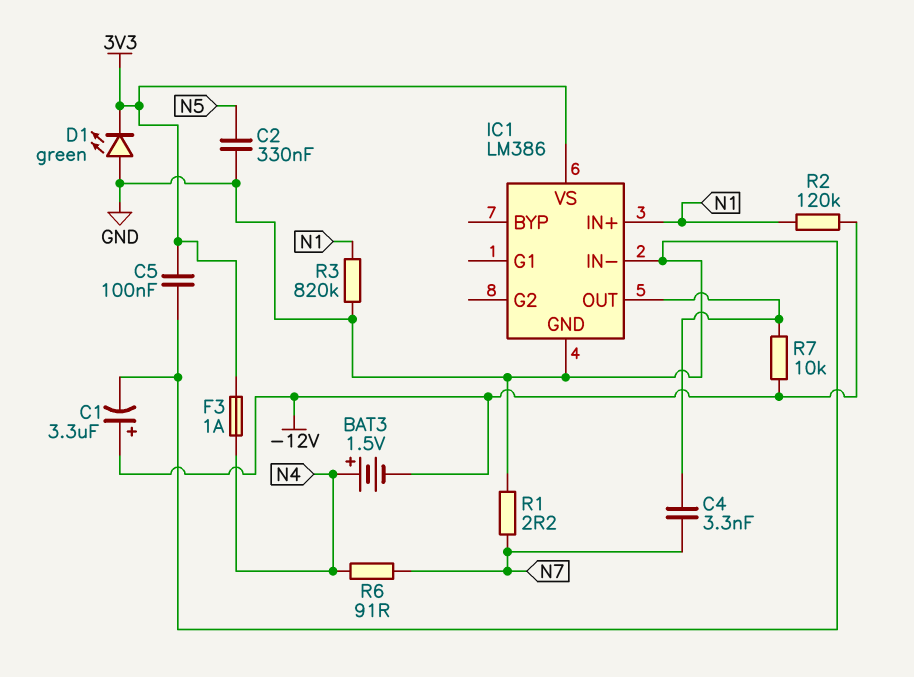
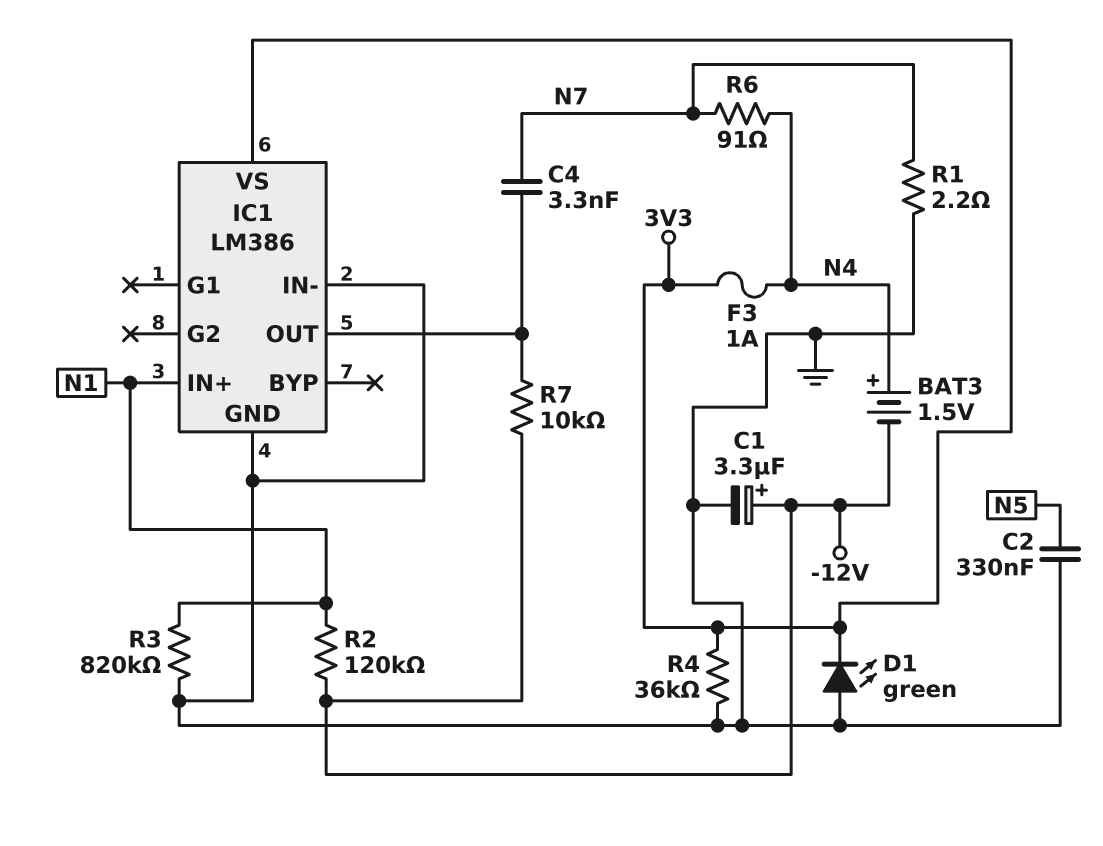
C5: 100nF (3V3, GND) -> none
R4: none -> 36k (3V3, GND)

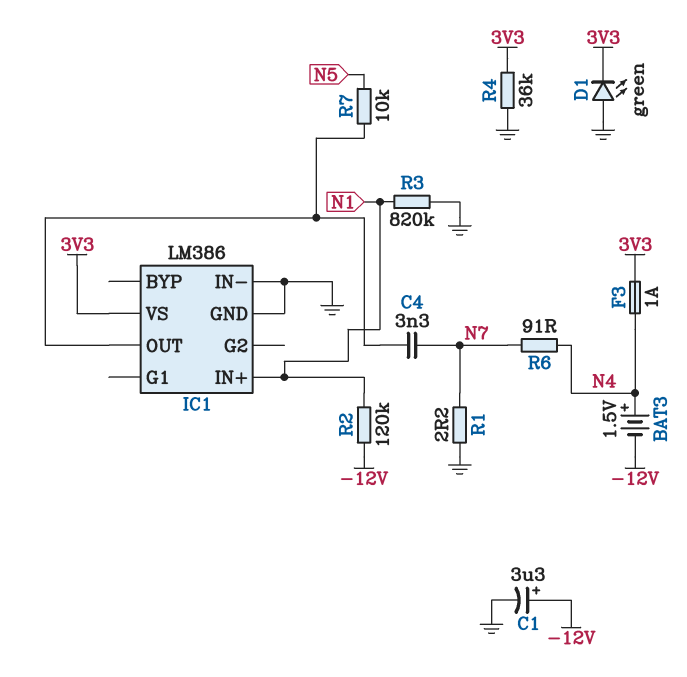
C2: 330nF (GND, N5) -> none
R7: 10k (-12V, IC1/OUT) -> 10k (IC1/OUT, N5)

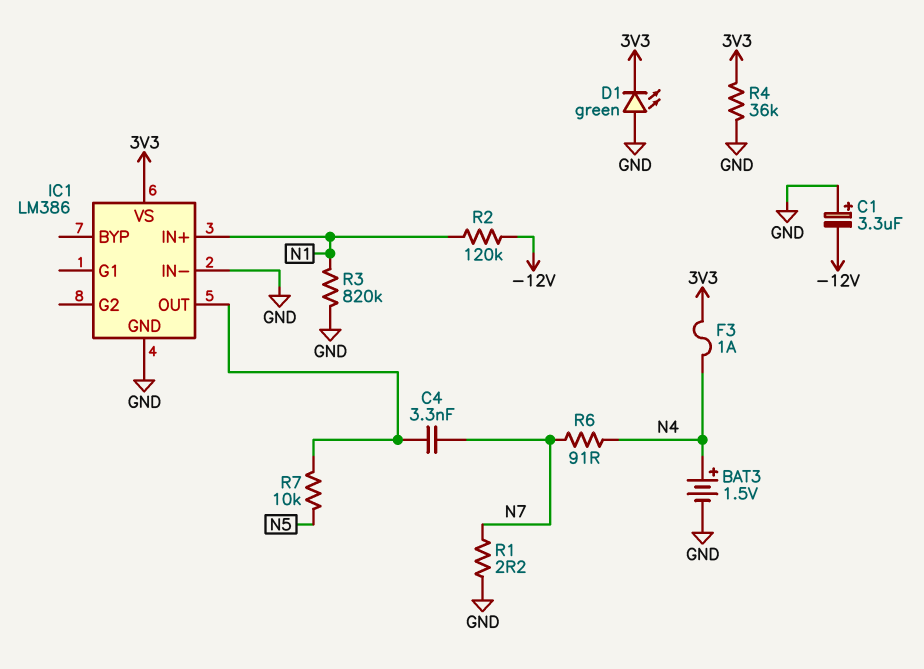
BAT3: 1.5V (plus N4, minus -12V) -> 1.5V (plus N4, minus GND)
C1: 3.3uF (plus -12V, minus GND) -> 3.3uF (plus GND, minus -12V)

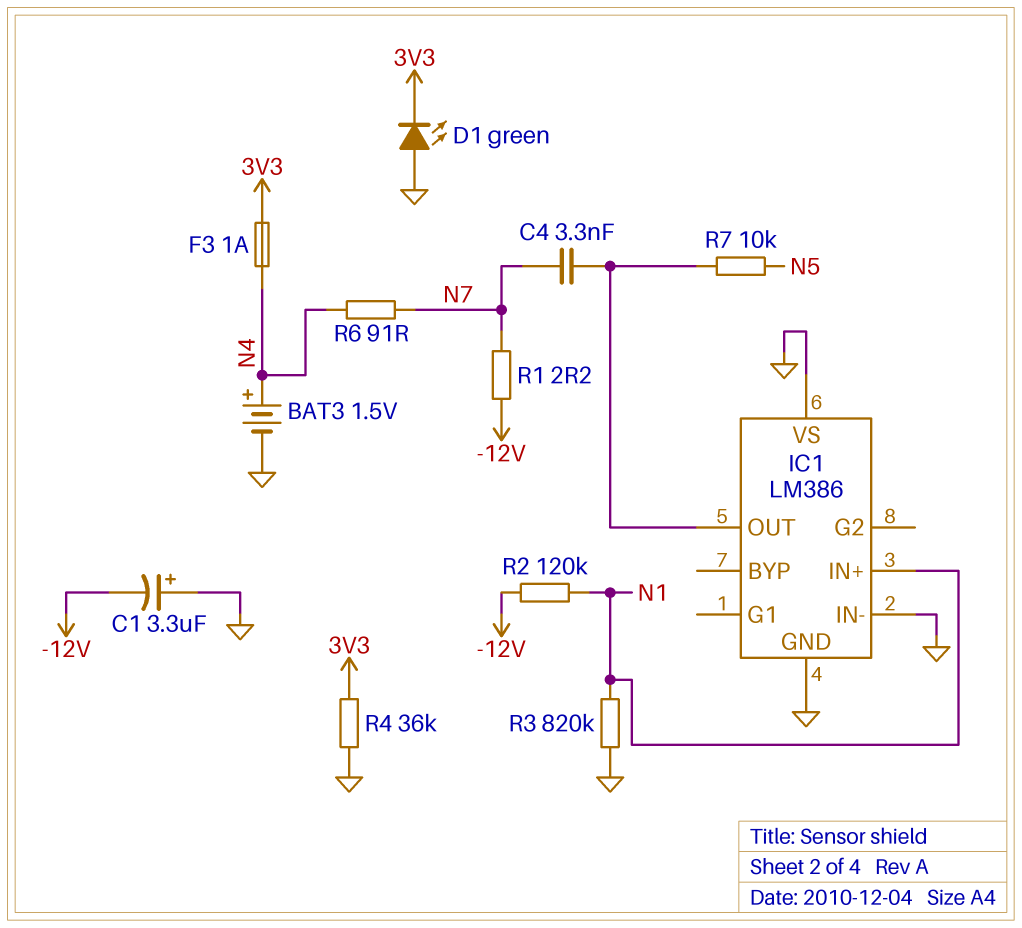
IC1 pin VS: 3V3 -> GND
R1: 2.2 (GND, N7) -> 2.2 (-12V, N7)

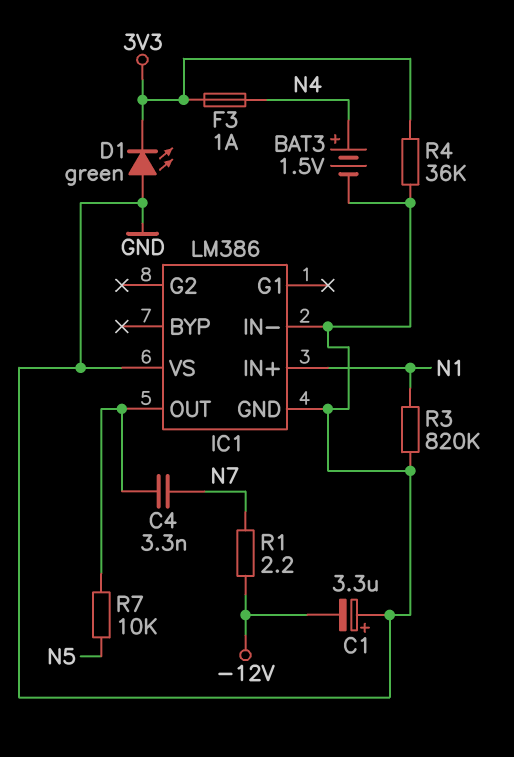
R2: 120k (-12V, N1) -> none
R6: 91 (N4, N7) -> none

